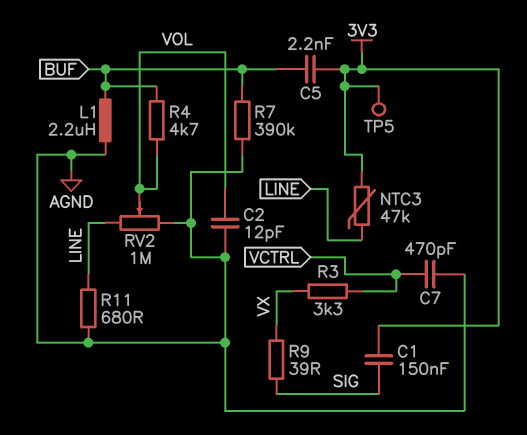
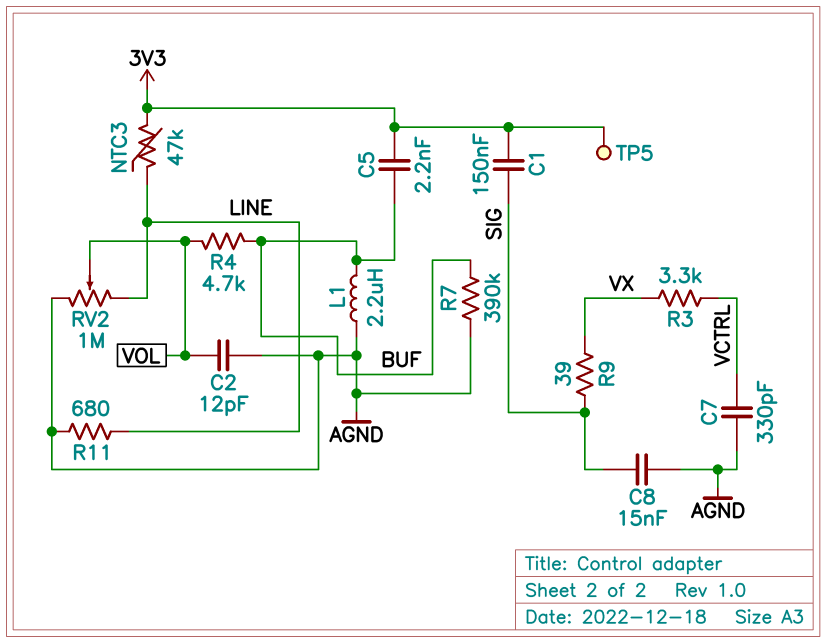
C7: 470pF (AGND, VCTRL) -> 330pF (AGND, VCTRL)
C8: none -> 15nF (AGND, SIG)

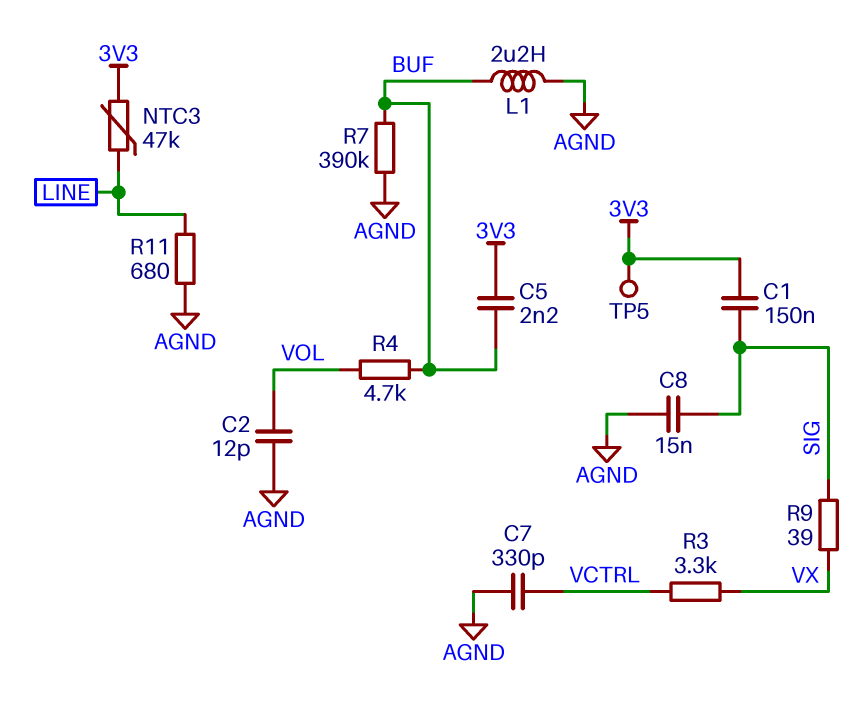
RV2: 1M (AGND, LINE, wiper VOL) -> none

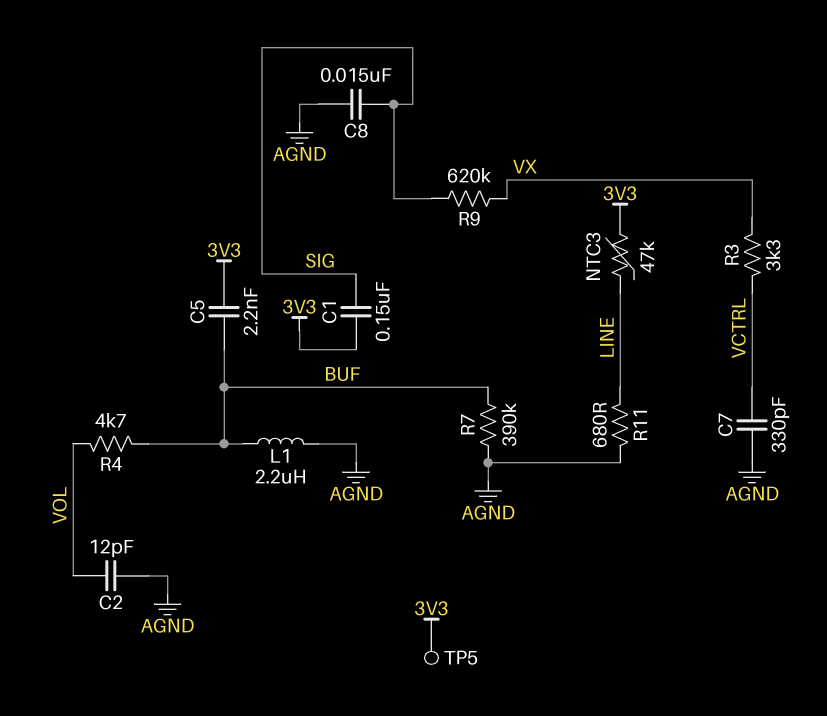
R9: 39 (SIG, VX) -> 620k (SIG, VX)

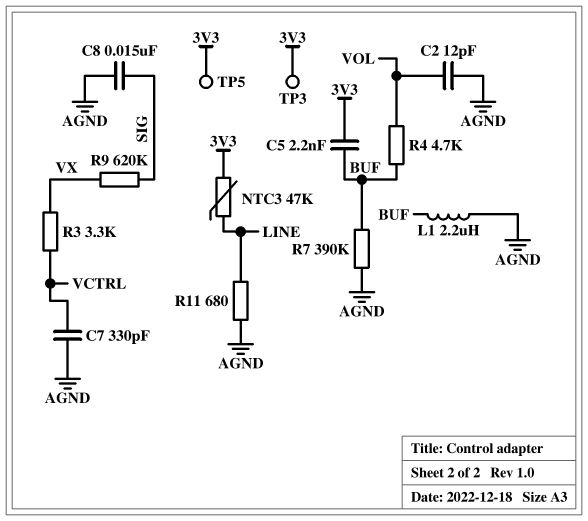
C1: 150nF (3V3, SIG) -> none
TP3: none -> test point (3V3)

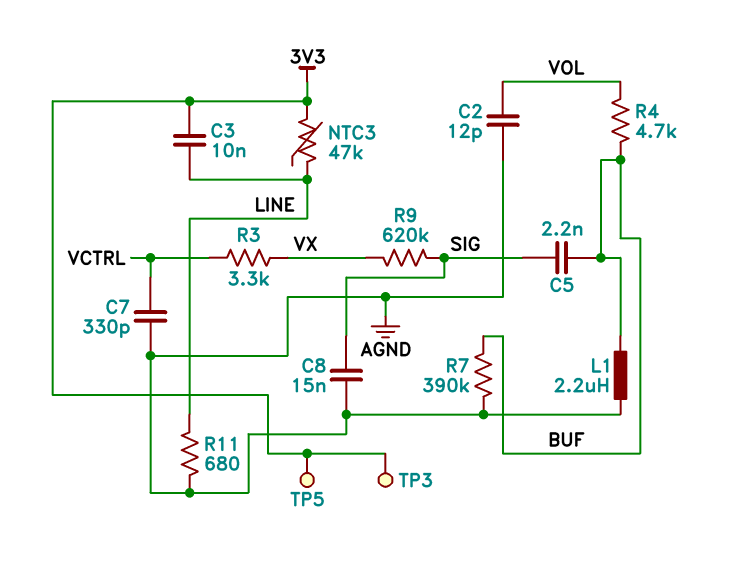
C3: none -> 10nF (3V3, LINE)
C5: 2.2nF (3V3, BUF) -> 2.2nF (BUF, SIG)

